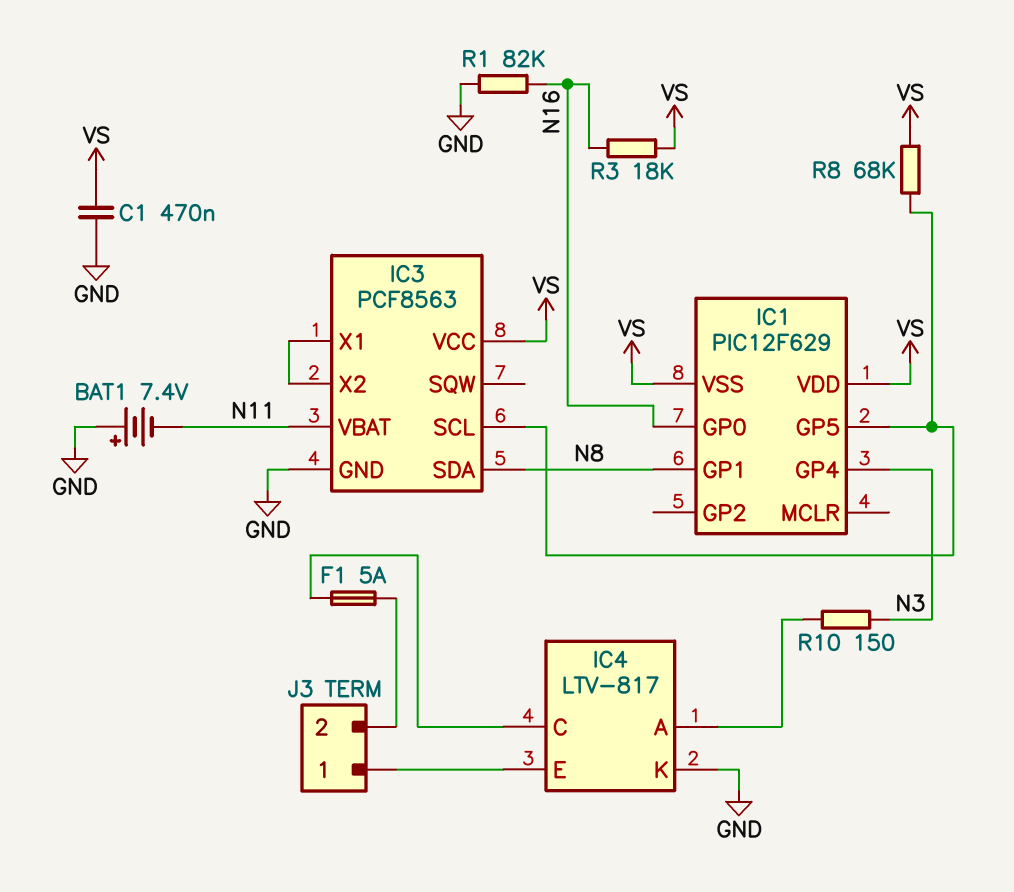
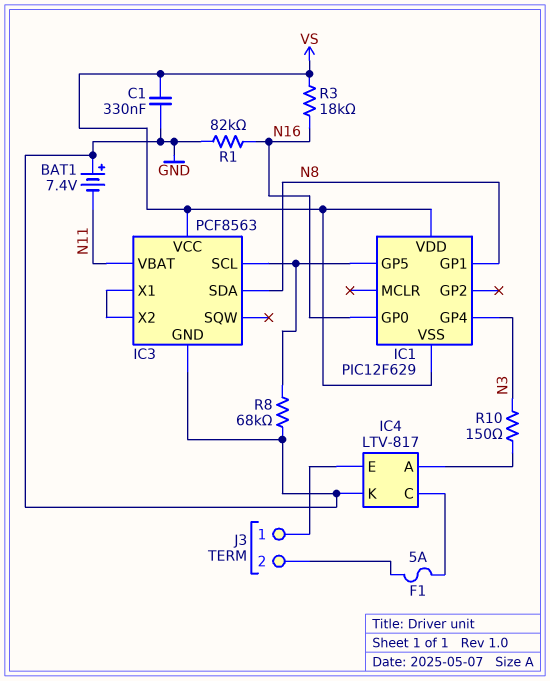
C1: 470nF (GND, VS) -> 330nF (GND, VS)
R8: 68k (IC1/GP5, VS) -> 68k (GND, IC1/GP5)

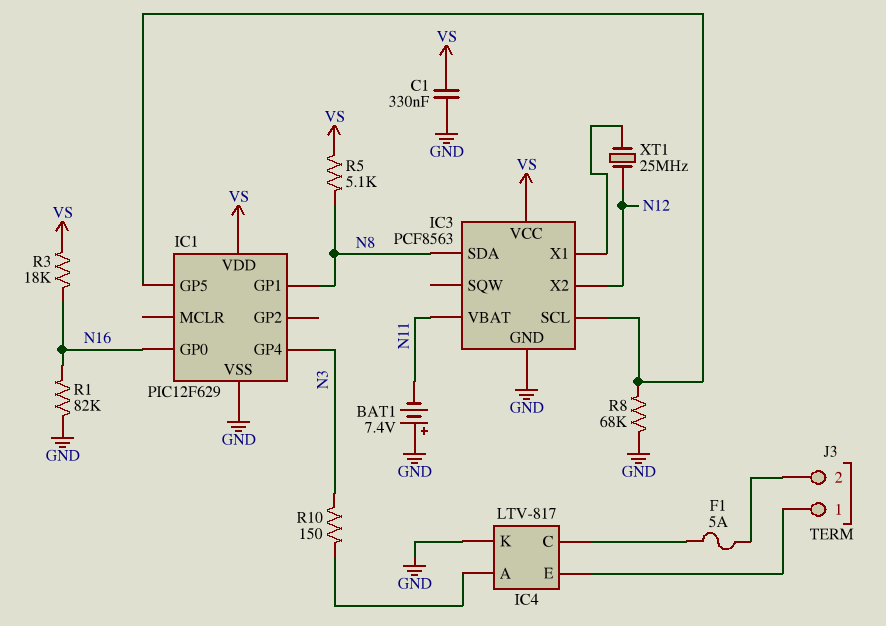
IC1 pin VSS: VS -> GND
IC3 pin X2: IC3/X1 -> N12
R5: none -> 5.1k (N8, VS)
XT1: none -> 25MHz (IC3/X1, N12)

